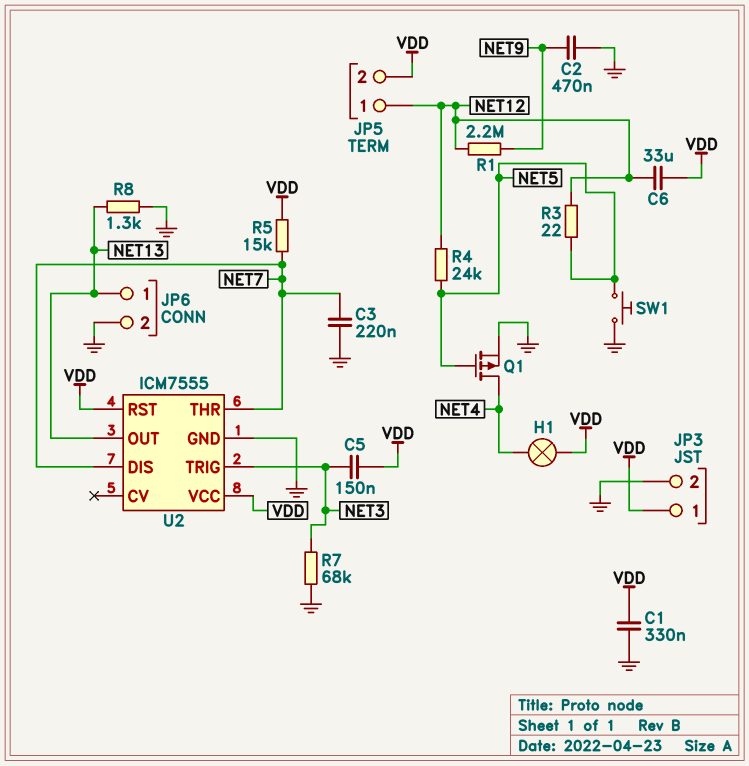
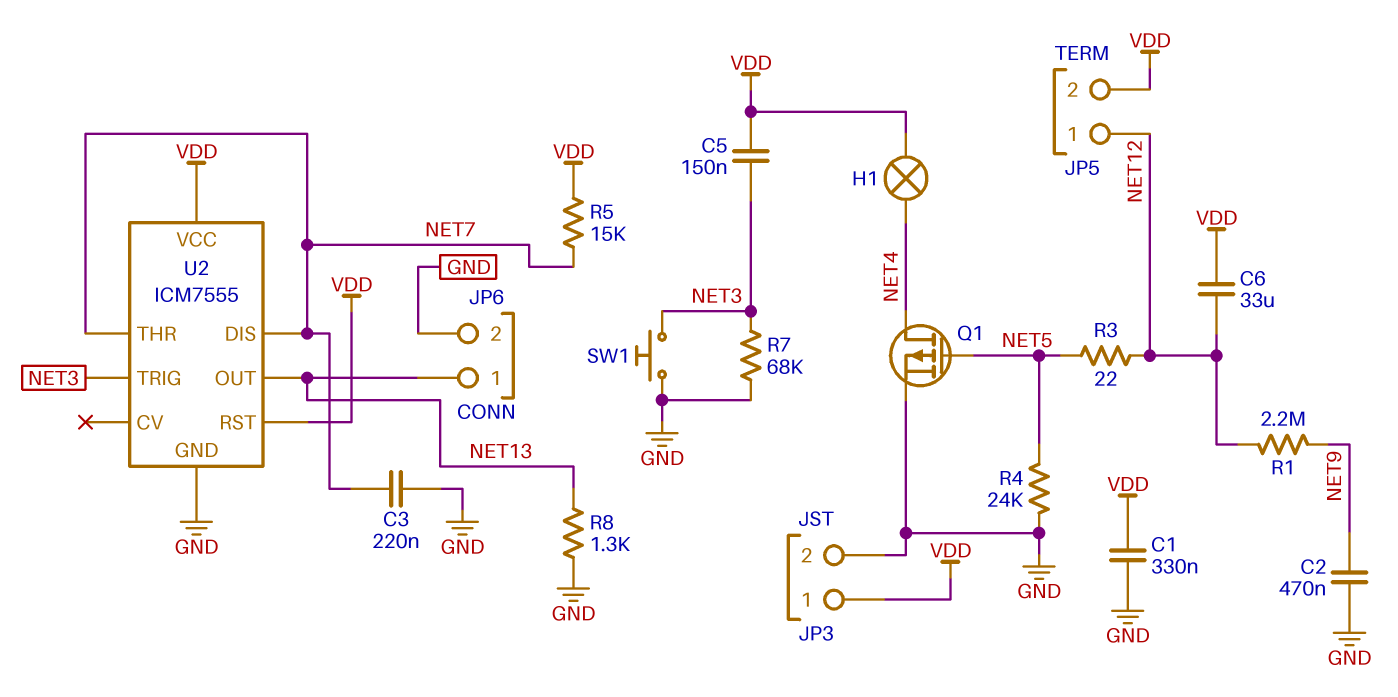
R4: 24k (NET5, NET12) -> 24k (GND, NET5)
SW1: button (GND, NET5) -> button (GND, NET3)

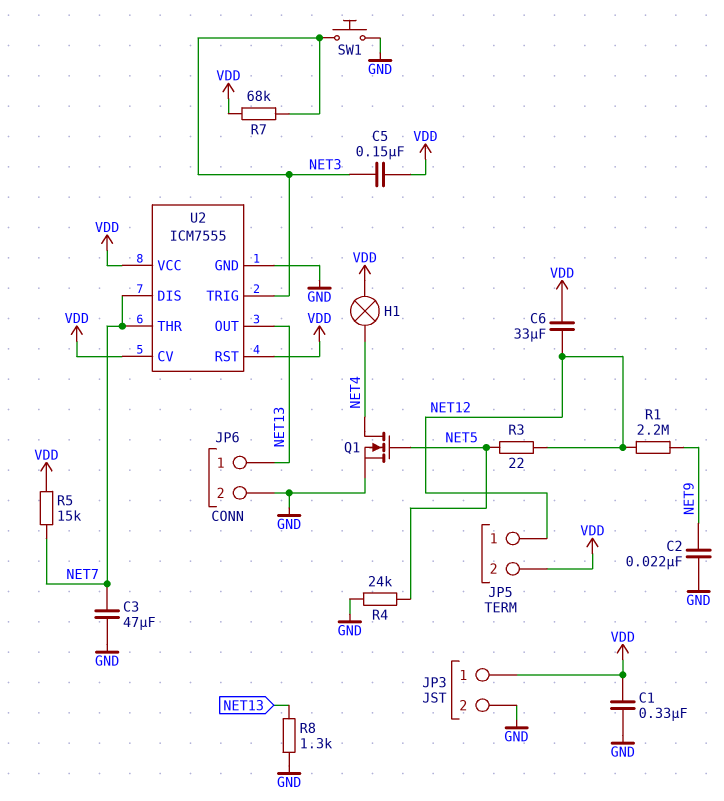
C2: 470nF (GND, NET9) -> 22nF (GND, NET9)
C3: 220nF (GND, NET7) -> 47uF (GND, NET7)
Q1: PMOS (G NET5, D NET4, S GND) -> NMOS (G NET5, D NET4, S GND)
R7: 68k (GND, NET3) -> 68k (NET3, VDD)
U2 pin CV: none -> VDD

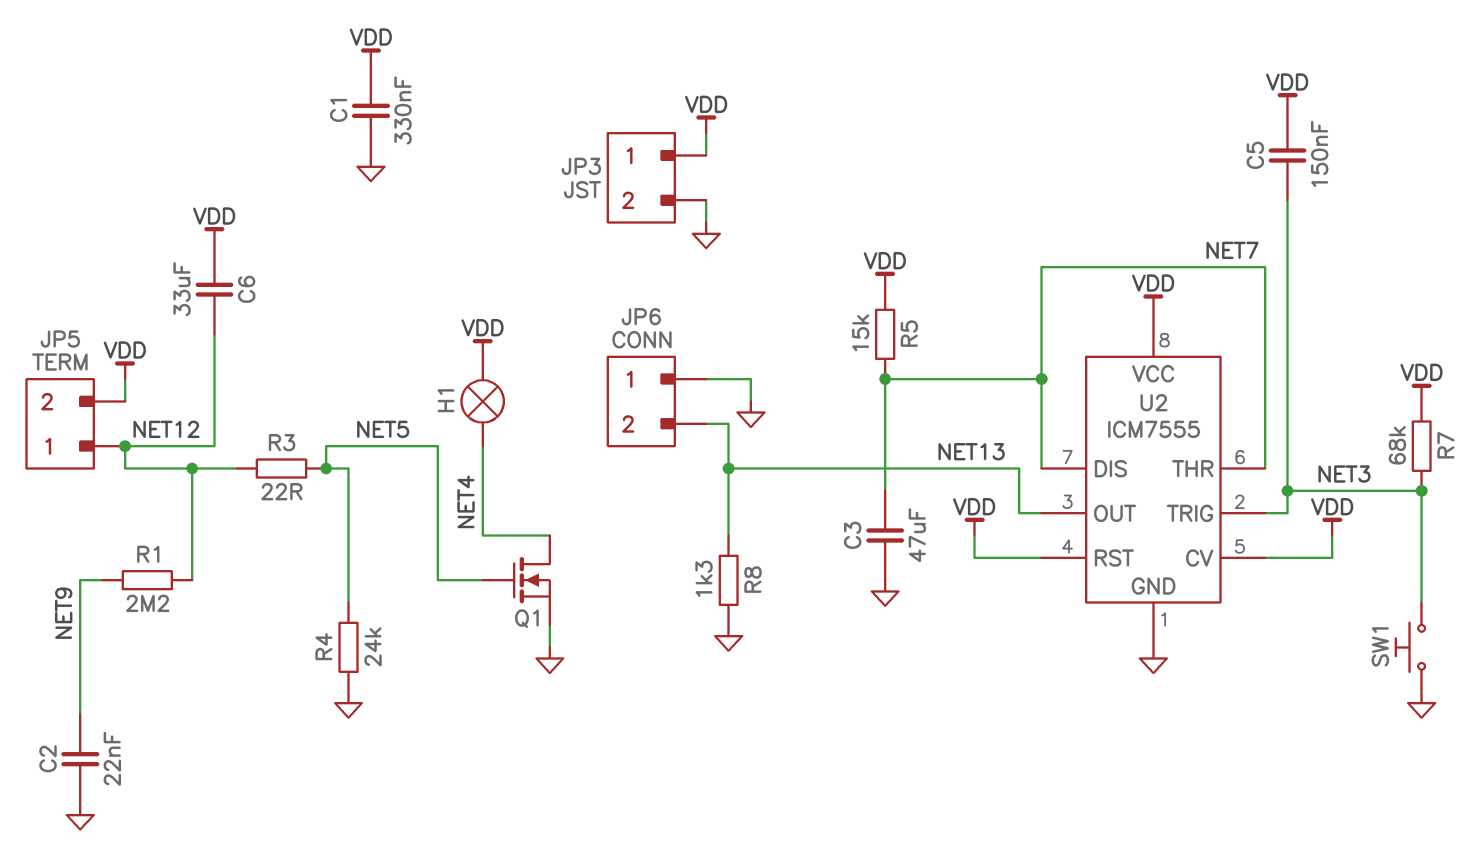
JP6 pin 1: NET13 -> GND
JP6 pin 2: GND -> NET13

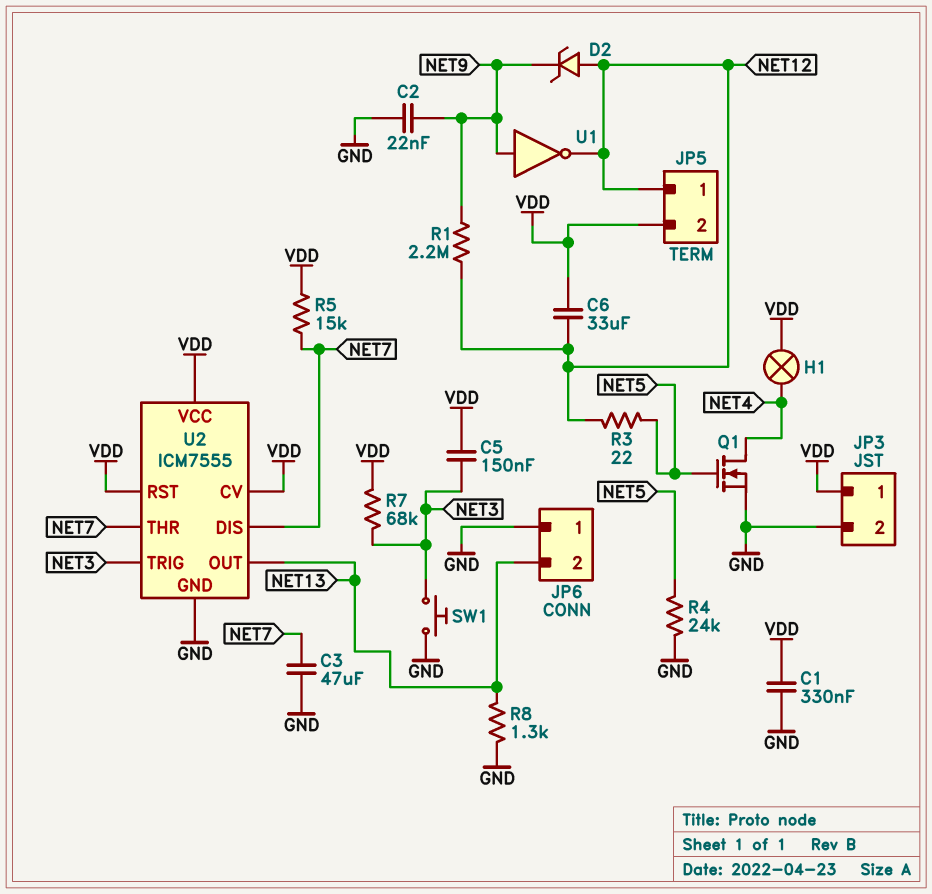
D2: none -> zener (A NET12, K NET9)
U1: none -> NOT (in NET9, out NET12)

